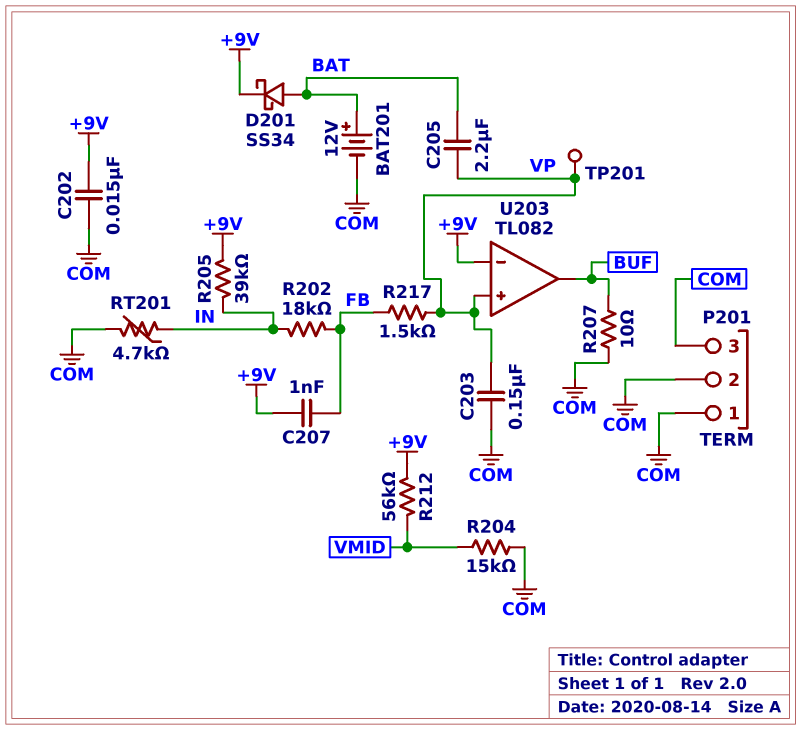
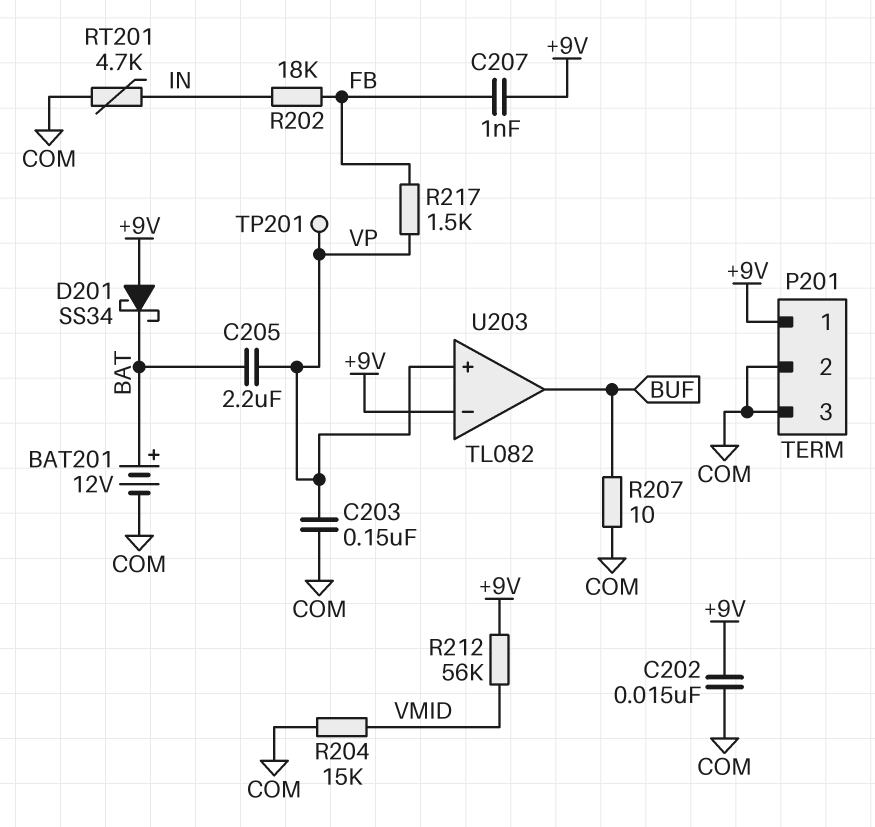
D201: schottky SS34 (A BAT, K +9V) -> schottky SS34 (A +9V, K BAT)
P201 pin 1: COM -> +9V
R205: 39k (+9V, IN) -> none

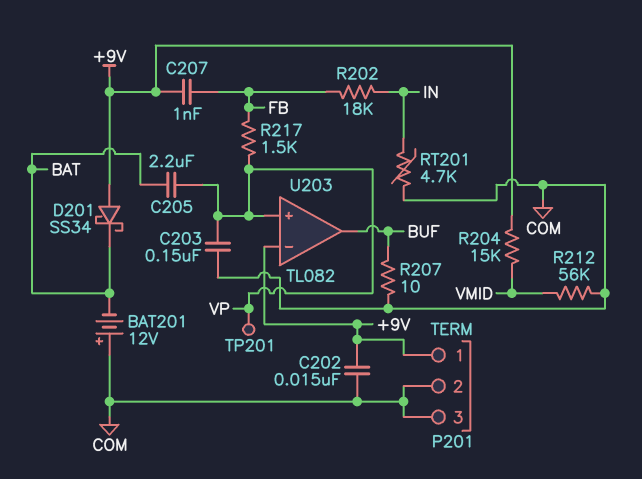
BAT201: 12V (plus BAT, minus COM) -> 12V (plus COM, minus BAT)
R204: 15k (COM, VMID) -> 15k (+9V, VMID)
R212: 56k (+9V, VMID) -> 56k (COM, VMID)

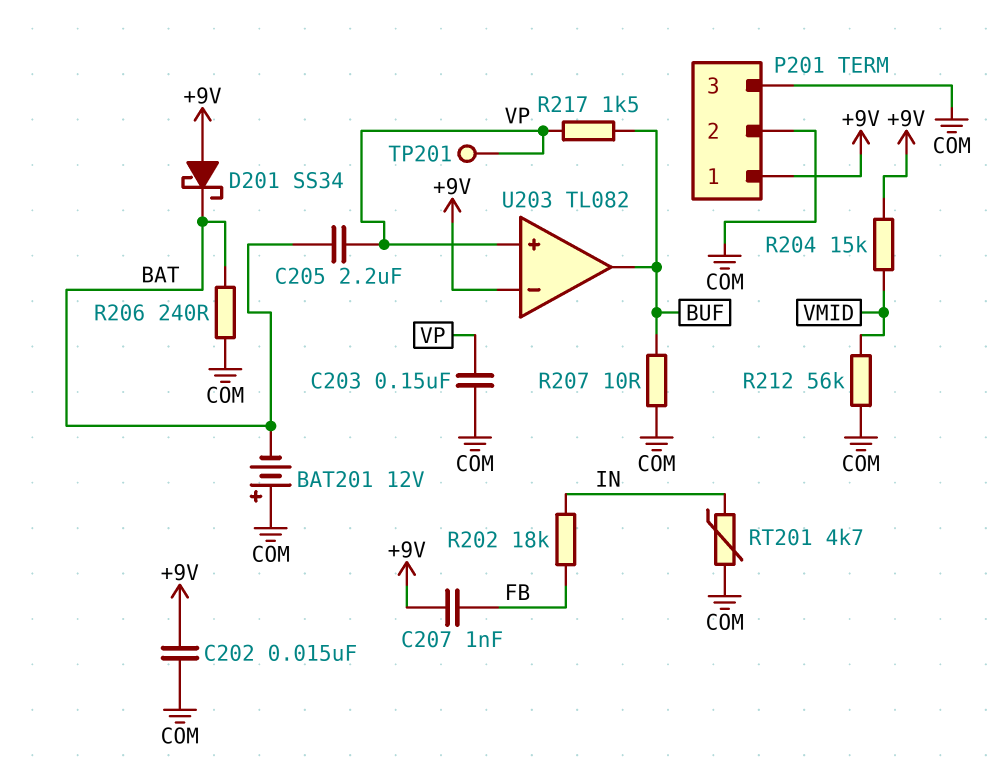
R206: none -> 240 (BAT, COM)
R217: 1.5k (FB, VP) -> 1.5k (BUF, VP)

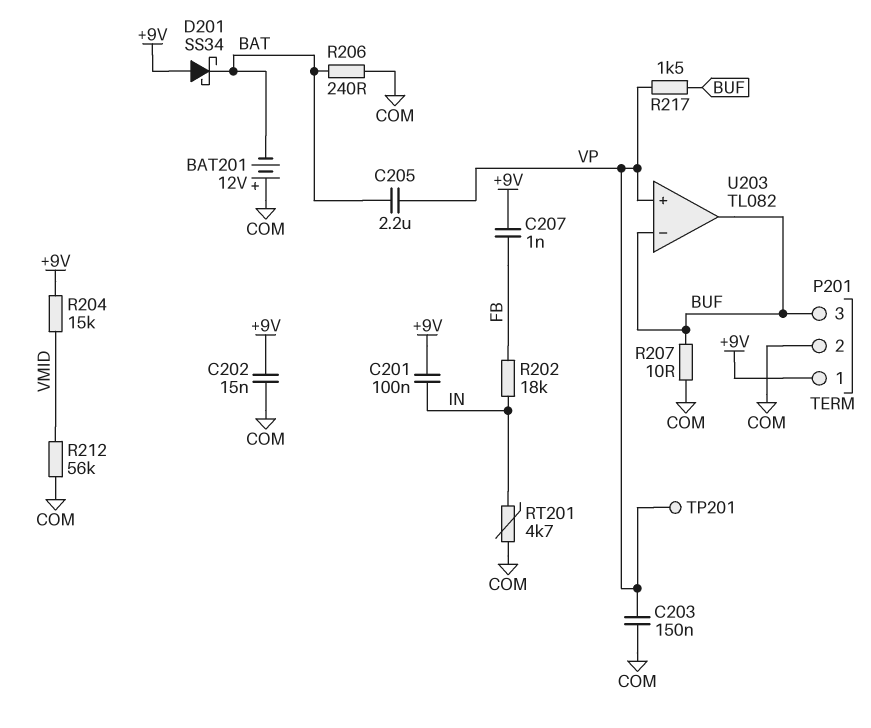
C201: none -> 100nF (+9V, IN)
P201 pin 3: COM -> BUF
U203 pin in-: +9V -> BUF

